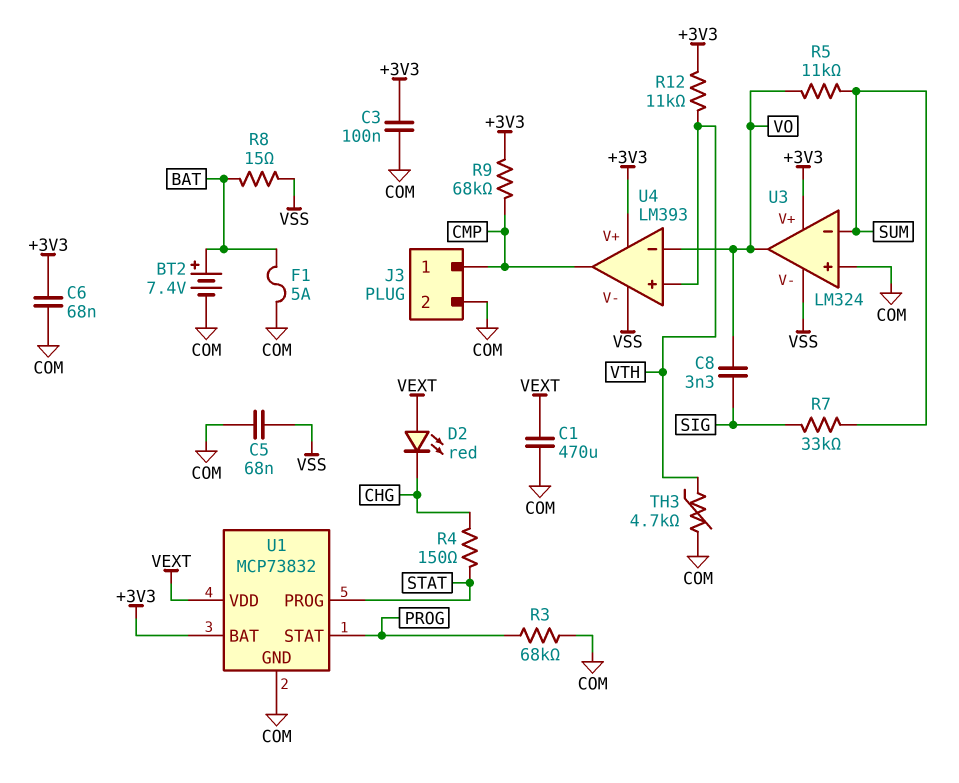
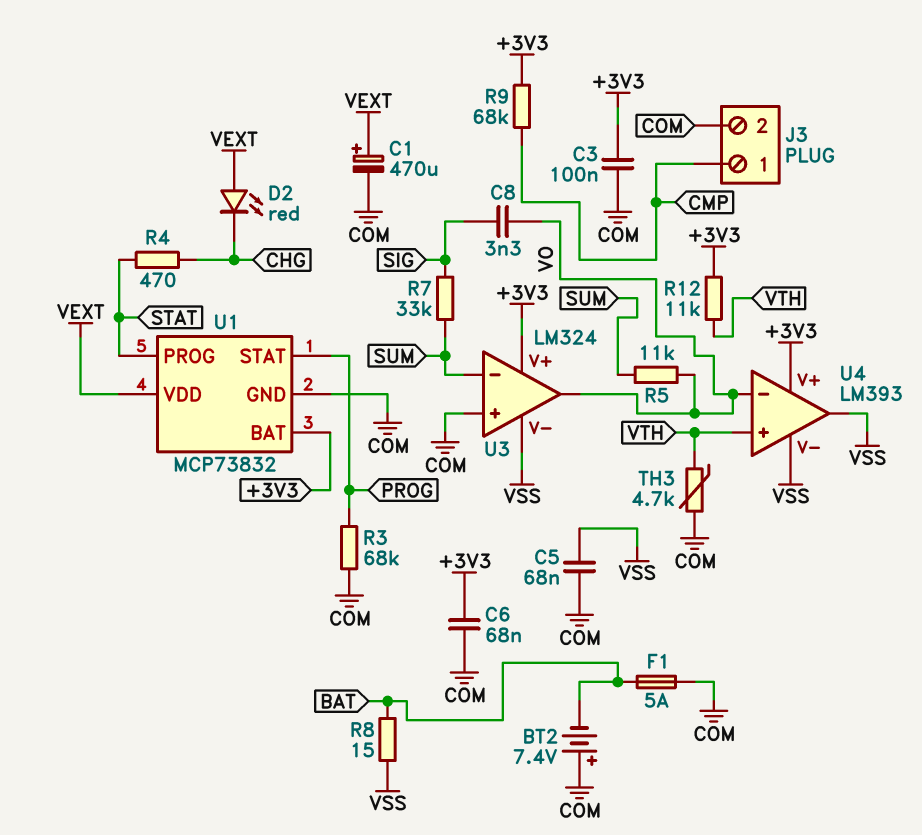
BT2: 7.4V (plus BAT, minus COM) -> 7.4V (plus COM, minus BAT)
C1: 470uF (COM, VEXT) -> 470uF (plus VEXT, minus COM)
R4: 150 (CHG, STAT) -> 470 (CHG, STAT)
U4 pin out: CMP -> VSS

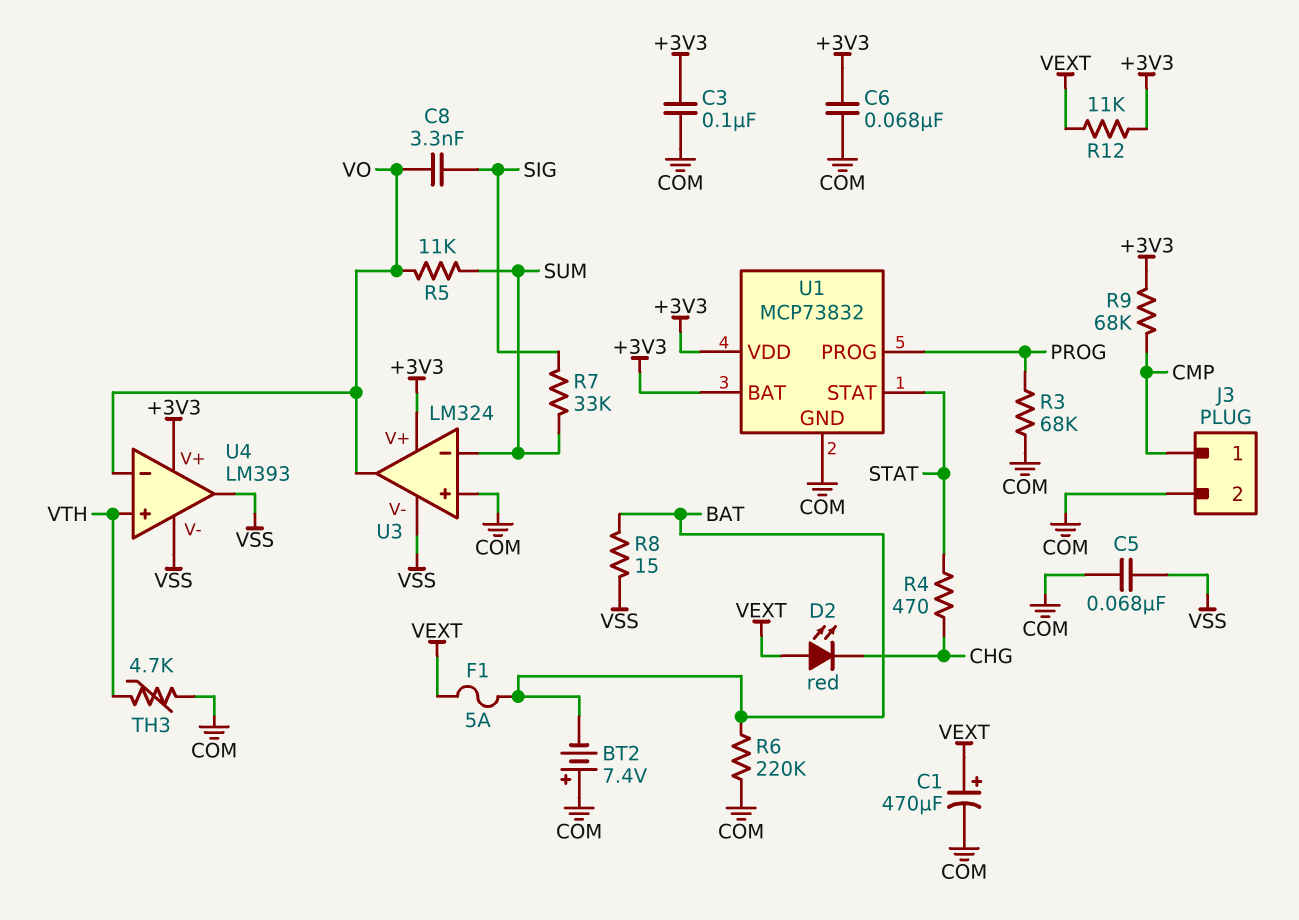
F1: 5A (BAT, COM) -> 5A (BAT, VEXT)
R6: none -> 220k (BAT, COM)
R12: 11k (+3V3, VTH) -> 11k (+3V3, VEXT)
U1 pin PROG: STAT -> PROG
U1 pin STAT: PROG -> STAT
U1 pin VDD: VEXT -> +3V3

